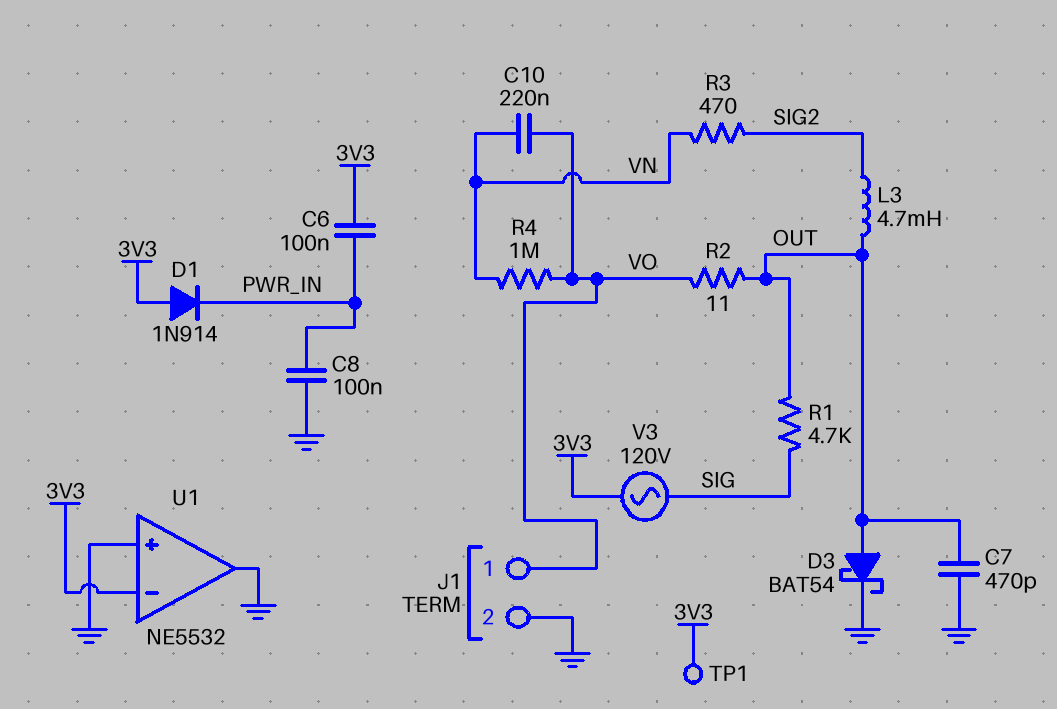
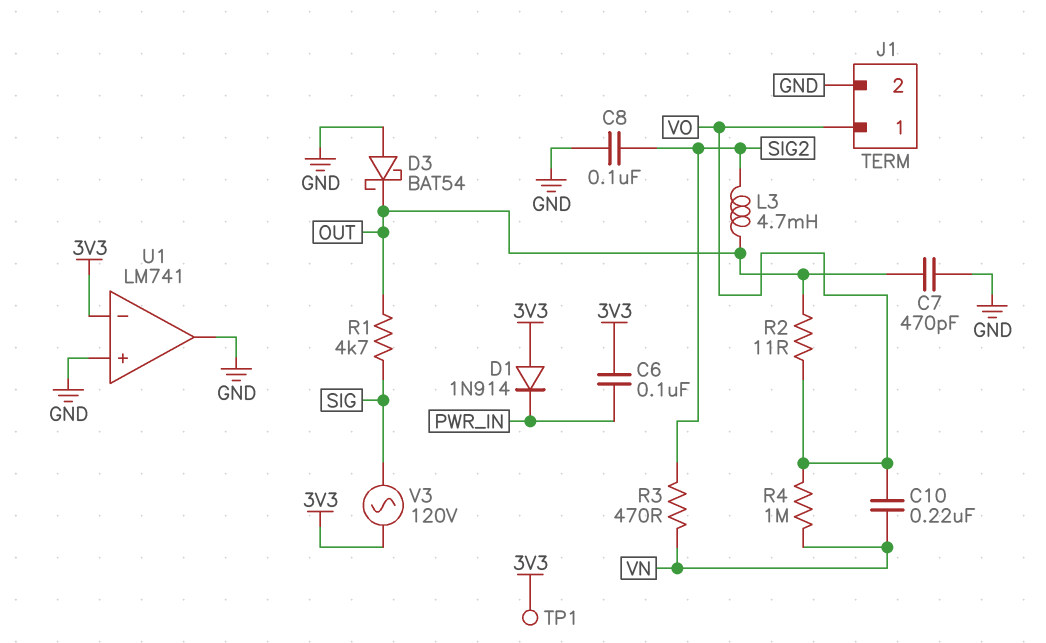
C8: 100nF (GND, PWR_IN) -> 100nF (GND, SIG2)
D3: schottky BAT54 (A OUT, K GND) -> schottky BAT54 (A GND, K OUT)
U1: NE5532 -> LM741

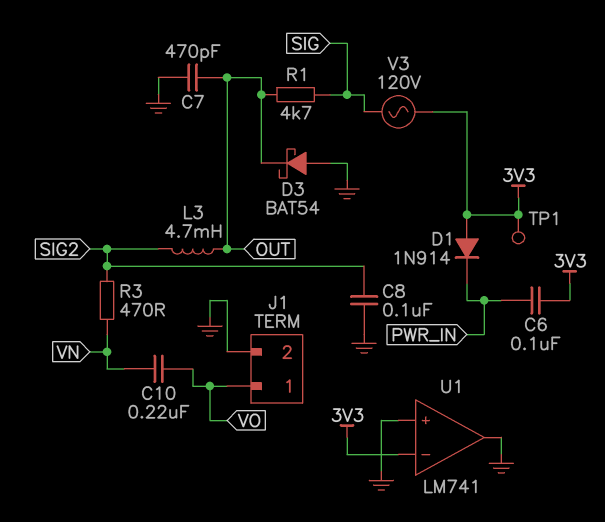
R2: 11 (OUT, VO) -> none
R4: 1M (VN, VO) -> none

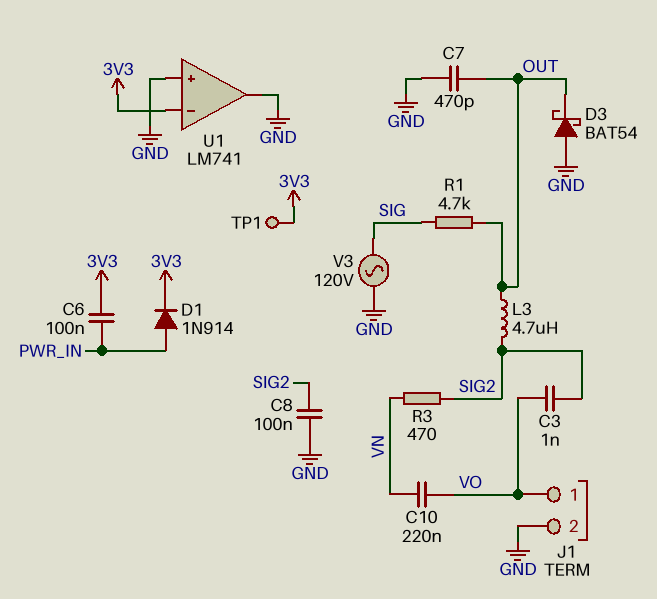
C3: none -> 1nF (SIG2, VO)
D1: diode 1N914 (A 3V3, K PWR_IN) -> diode 1N914 (A PWR_IN, K 3V3)
L3: 4.7mH (OUT, SIG2) -> 4.7uH (OUT, SIG2)
V3: AC 120V (3V3, SIG) -> AC 120V (GND, SIG)

